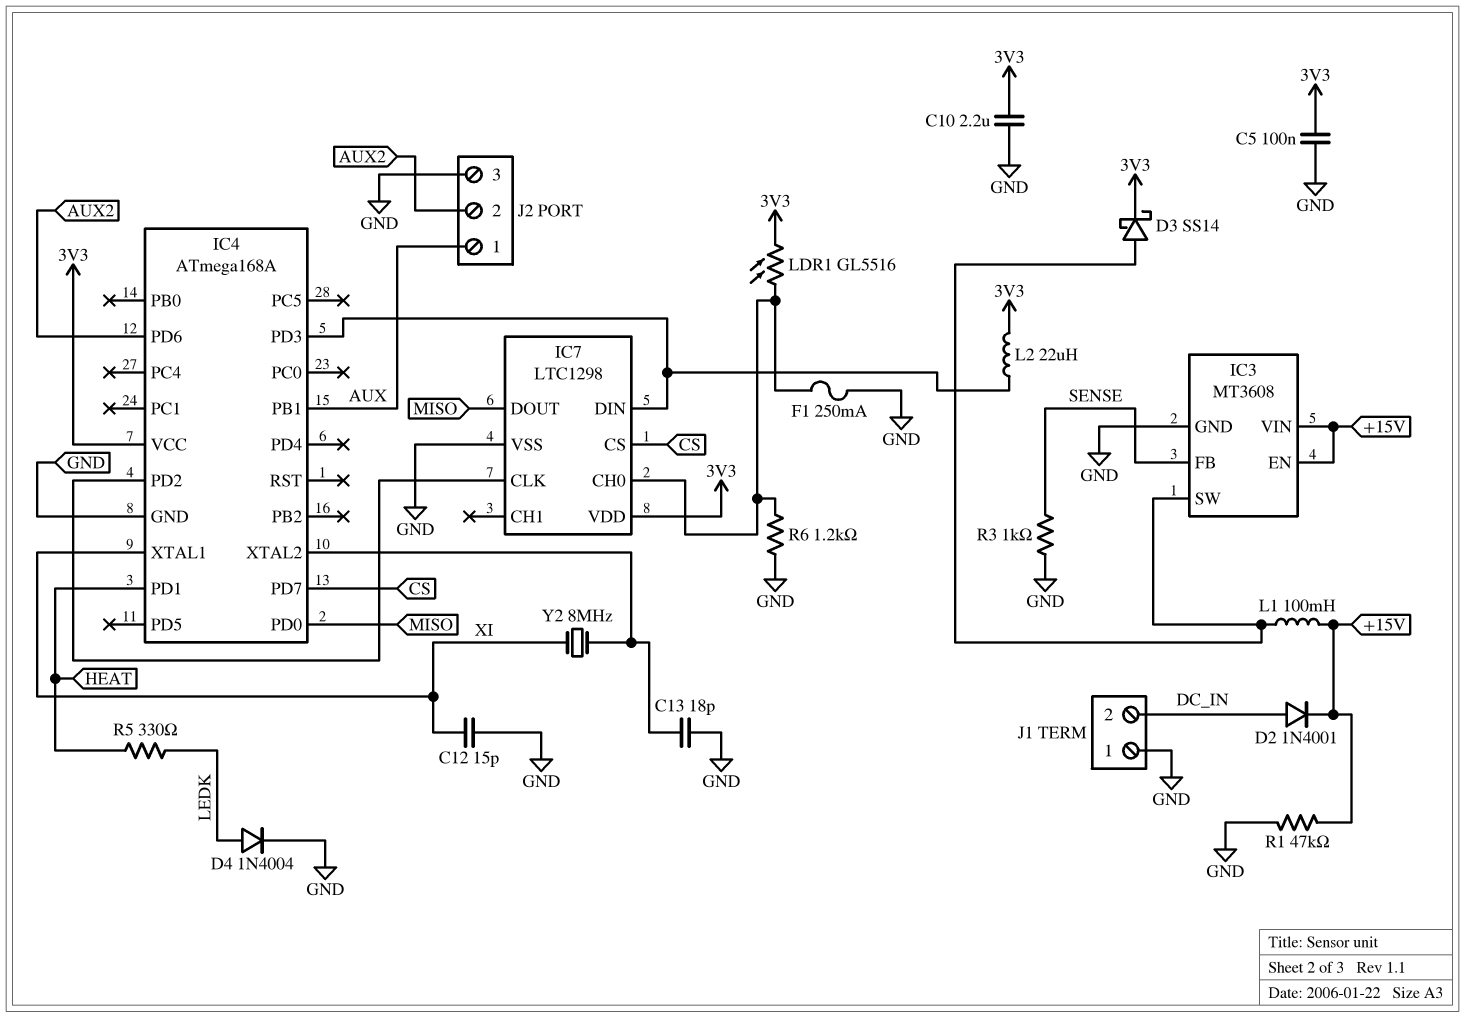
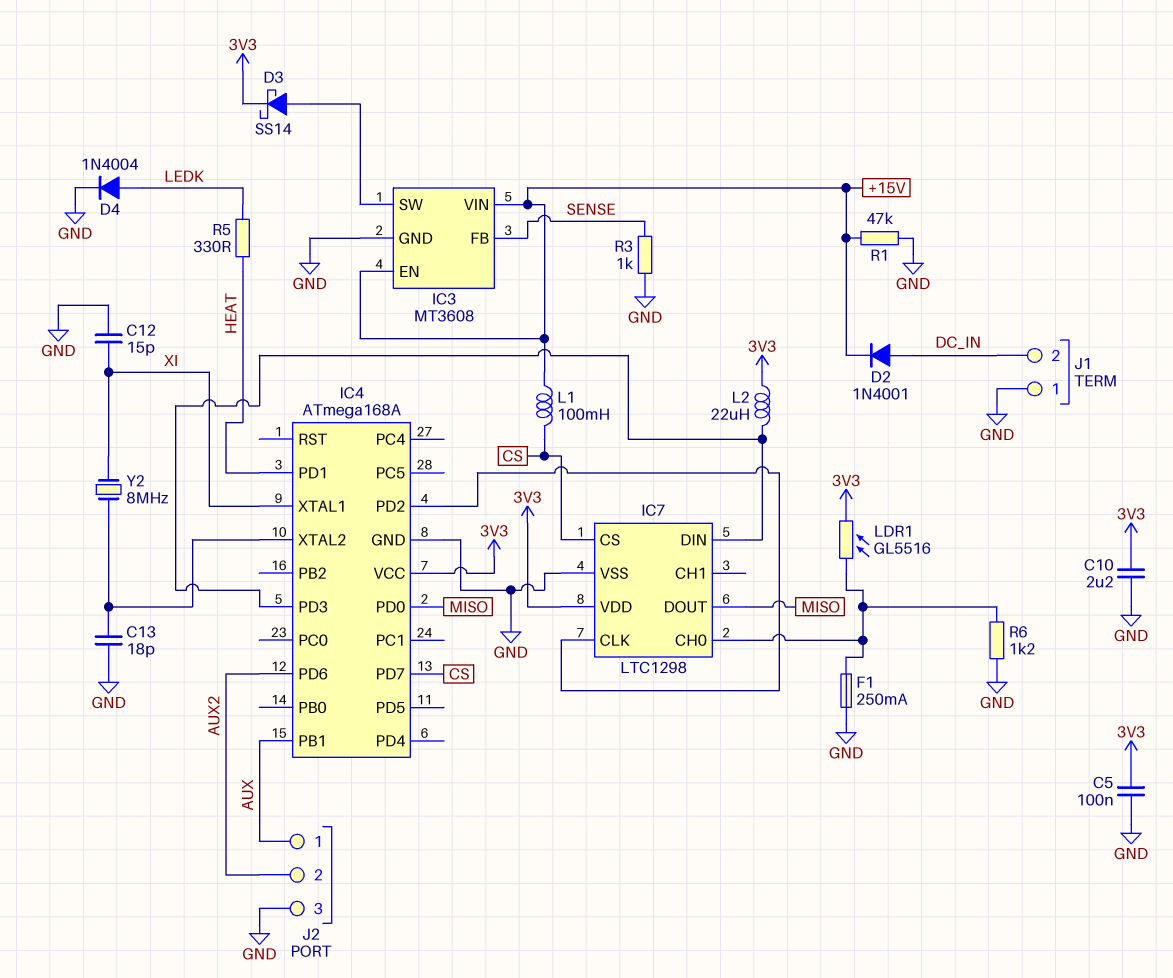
L1: 100mH (+15V, IC3/SW) -> 100mH (+15V, CS)

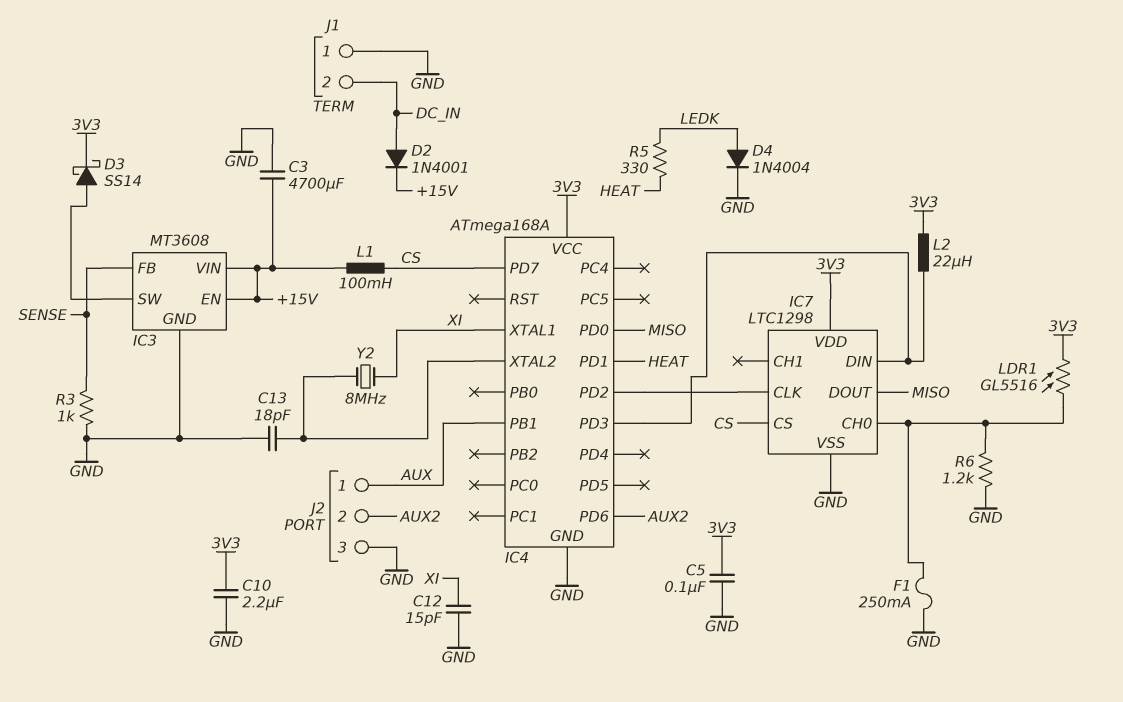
C3: none -> 4700uF (+15V, GND)
R1: 47k (+15V, GND) -> none

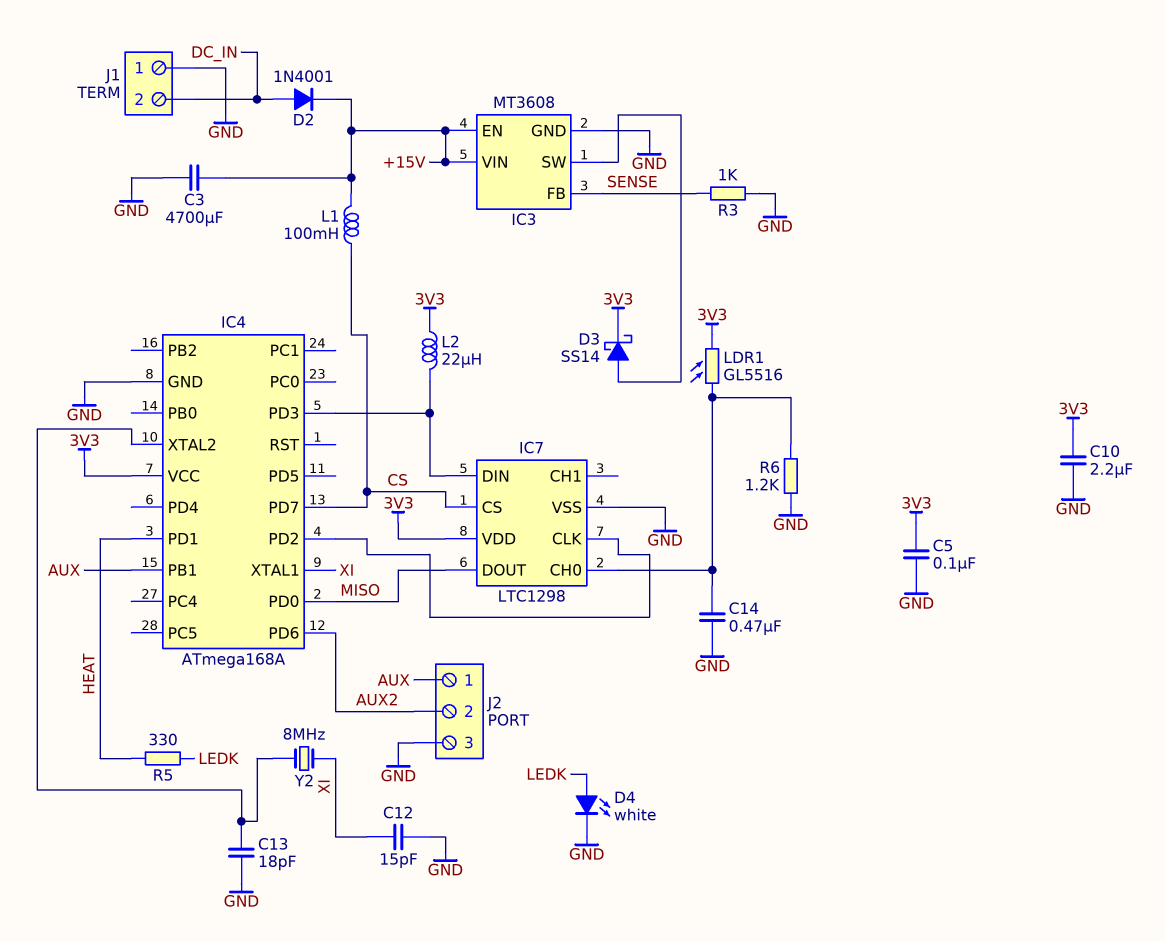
C14: none -> 470nF (GND, IC7/CH0)
D4: diode 1N4004 (A LEDK, K GND) -> LED white (A LEDK, K GND)
F1: 250mA (GND, IC7/CH0) -> none

